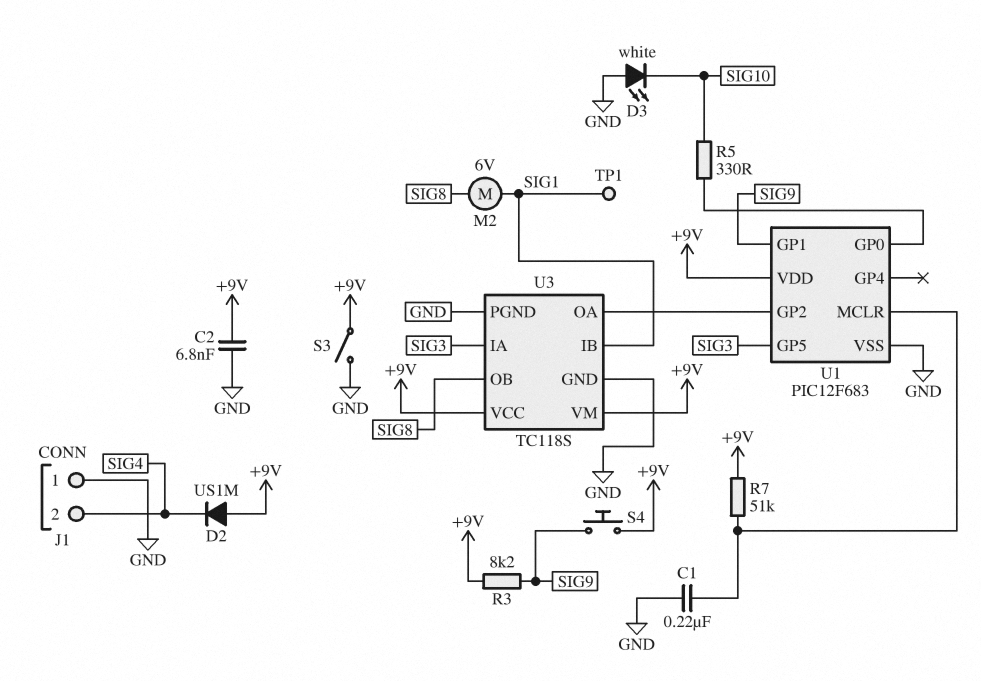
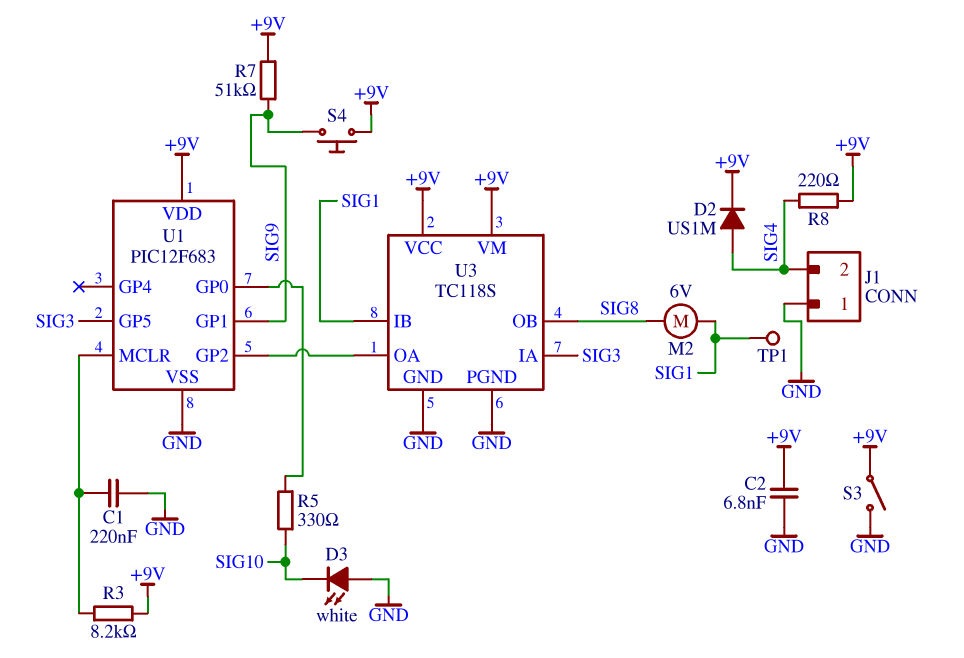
D2: diode US1M (A +9V, K SIG4) -> diode US1M (A SIG4, K +9V)
R3: 8.2k (+9V, SIG9) -> 8.2k (+9V, U1/MCLR)
R7: 51k (+9V, U1/MCLR) -> 51k (+9V, SIG9)
R8: none -> 220 (+9V, SIG4)

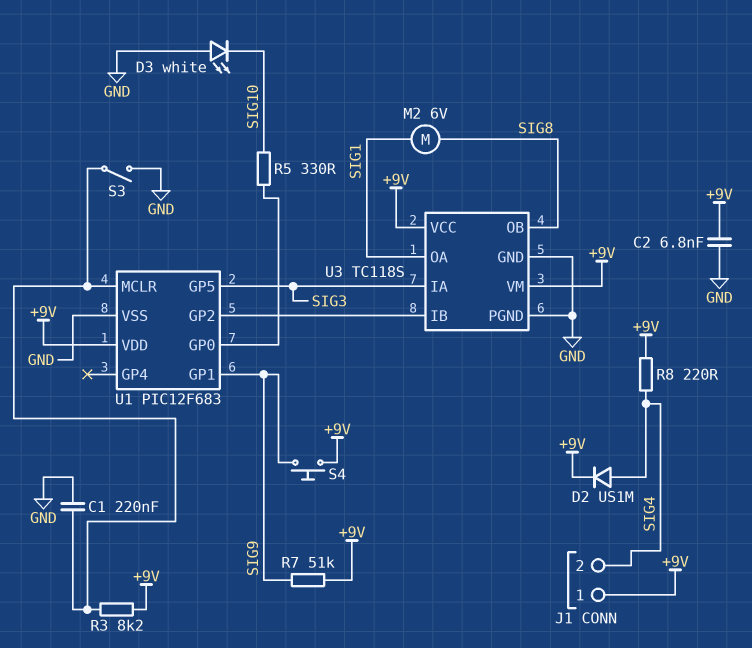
J1 pin 1: GND -> +9V
S3: switch (+9V, GND) -> switch (GND, U1/MCLR)
TP1: test point (SIG1) -> none
U3 pin IB: SIG1 -> U1/GP2
U3 pin OA: U1/GP2 -> SIG1

